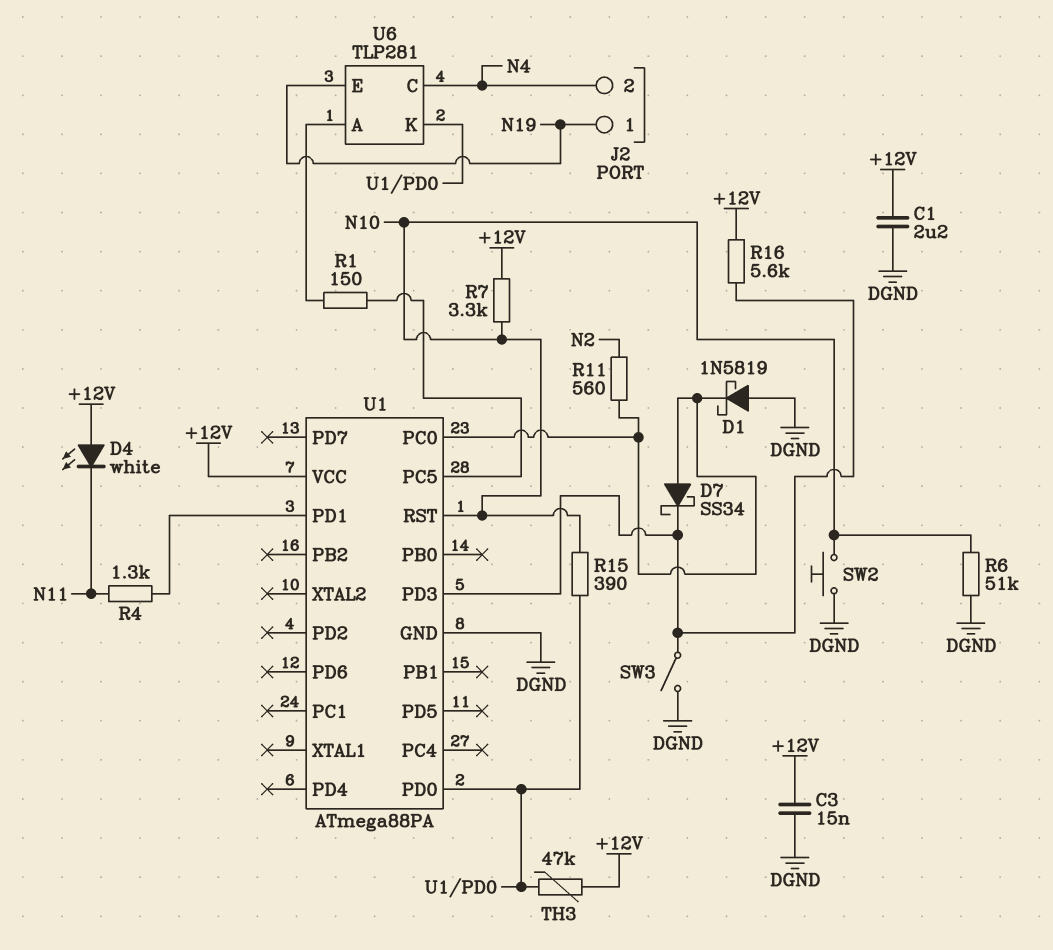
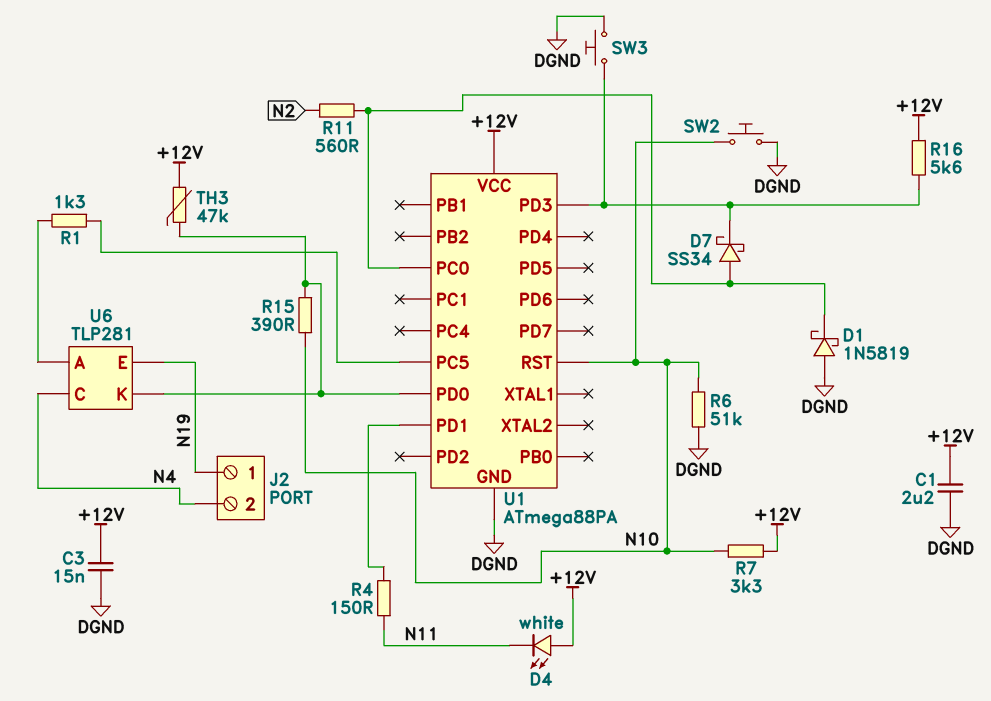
R1: 150 (U1/PC5, U6/A) -> 1.3k (U1/PC5, U6/A)
R4: 1.3k (N11, U1/PD1) -> 150 (N11, U1/PD1)
SW3: switch (DGND, U1/PD3) -> button (DGND, U1/PD3)

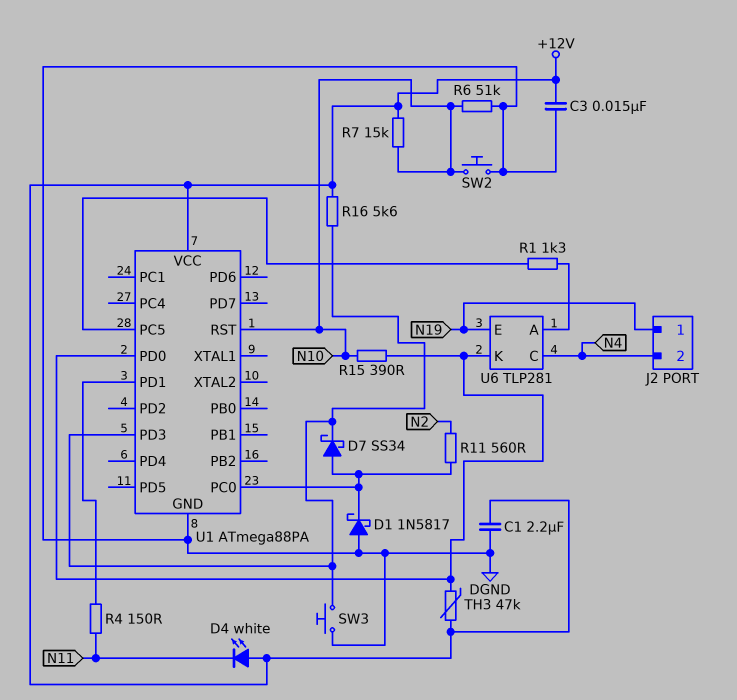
D1: schottky 1N5819 (A DGND, K U1/PC0) -> schottky 1N5817 (A DGND, K U1/PC0)
R7: 3.3k (+12V, N10) -> 15k (+12V, N10)

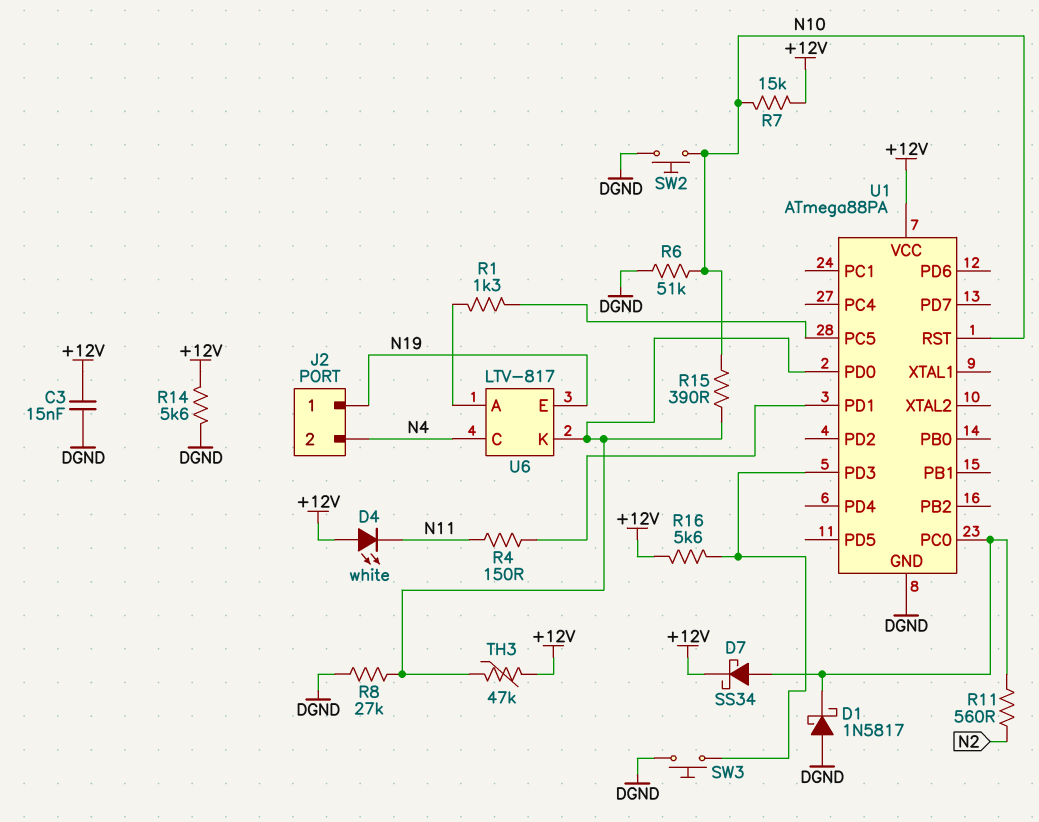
C1: 2.2uF (+12V, DGND) -> none
D7: schottky SS34 (A U1/PC0, K U1/PD3) -> schottky SS34 (A U1/PC0, K +12V)
R8: none -> 27k (DGND, U1/PD0)
R14: none -> 5.6k (+12V, DGND)
U6: TLP281 -> LTV-817

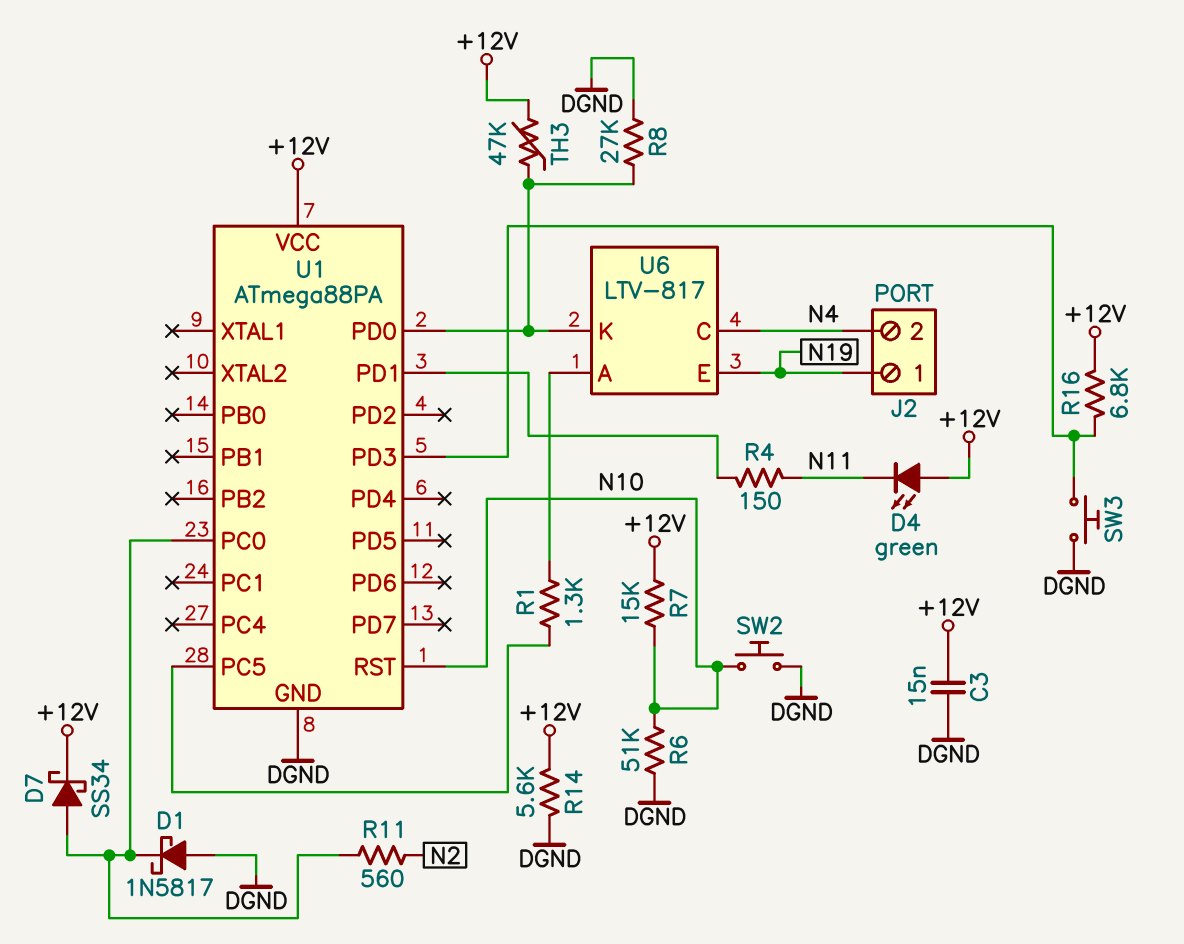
D4: LED white (A +12V, K N11) -> LED green (A +12V, K N11)
R15: 390 (N10, U1/PD0) -> none
R16: 5.6k (+12V, U1/PD3) -> 6.8k (+12V, U1/PD3)

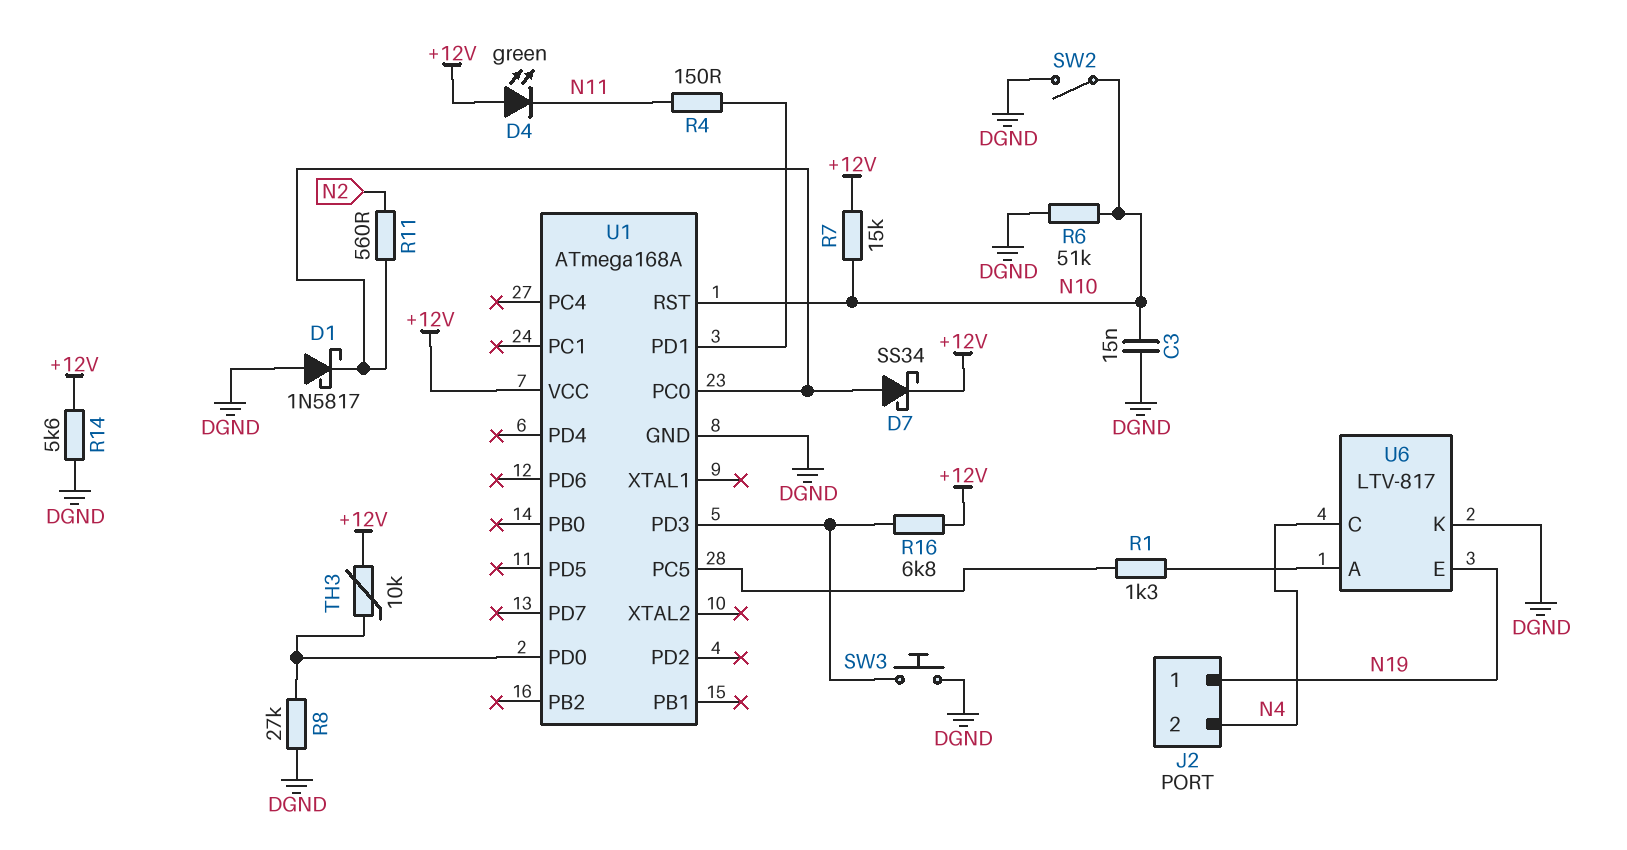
C3: 15nF (+12V, DGND) -> 15nF (DGND, N10)
SW2: button (DGND, N10) -> switch (DGND, N10)
TH3: 47k (+12V, U1/PD0) -> 10k (+12V, U1/PD0)
U1: ATmega88PA -> ATmega168A
U6 pin K: U1/PD0 -> DGND

